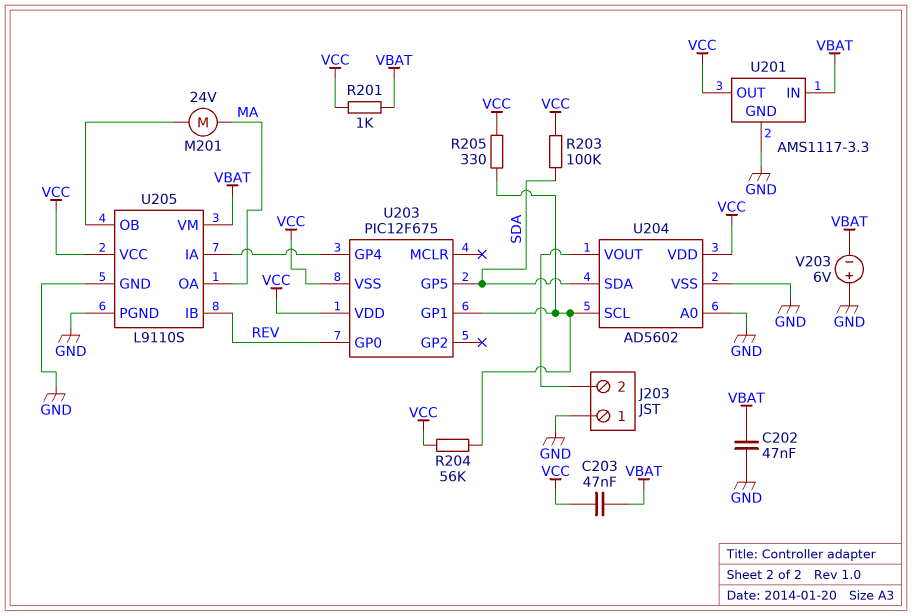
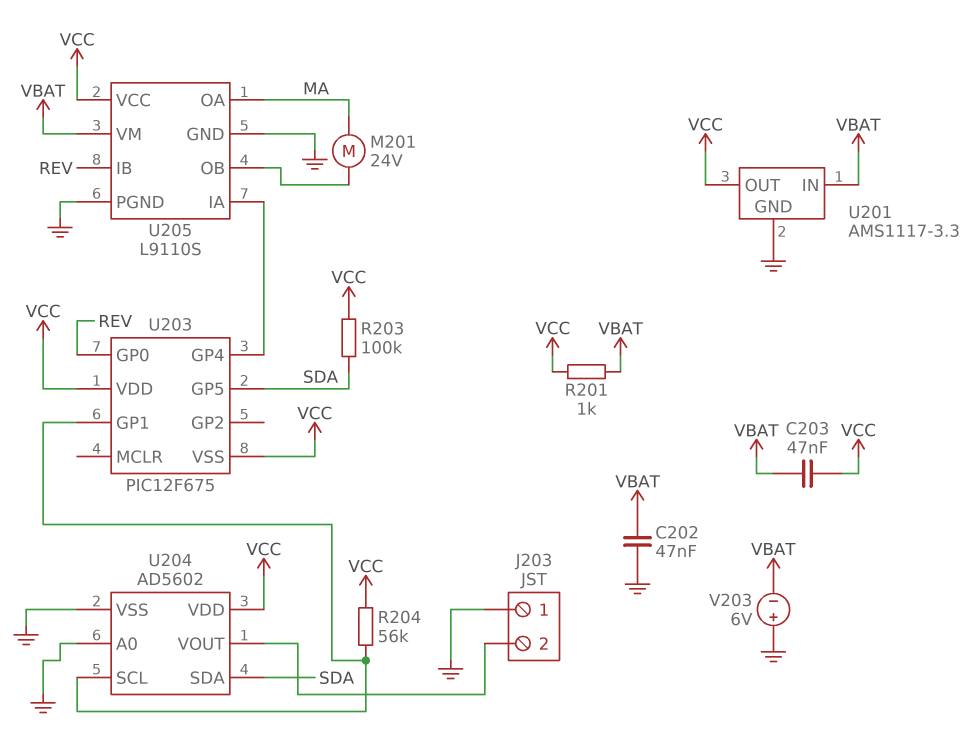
R205: 330 (U203/GP1, VCC) -> none

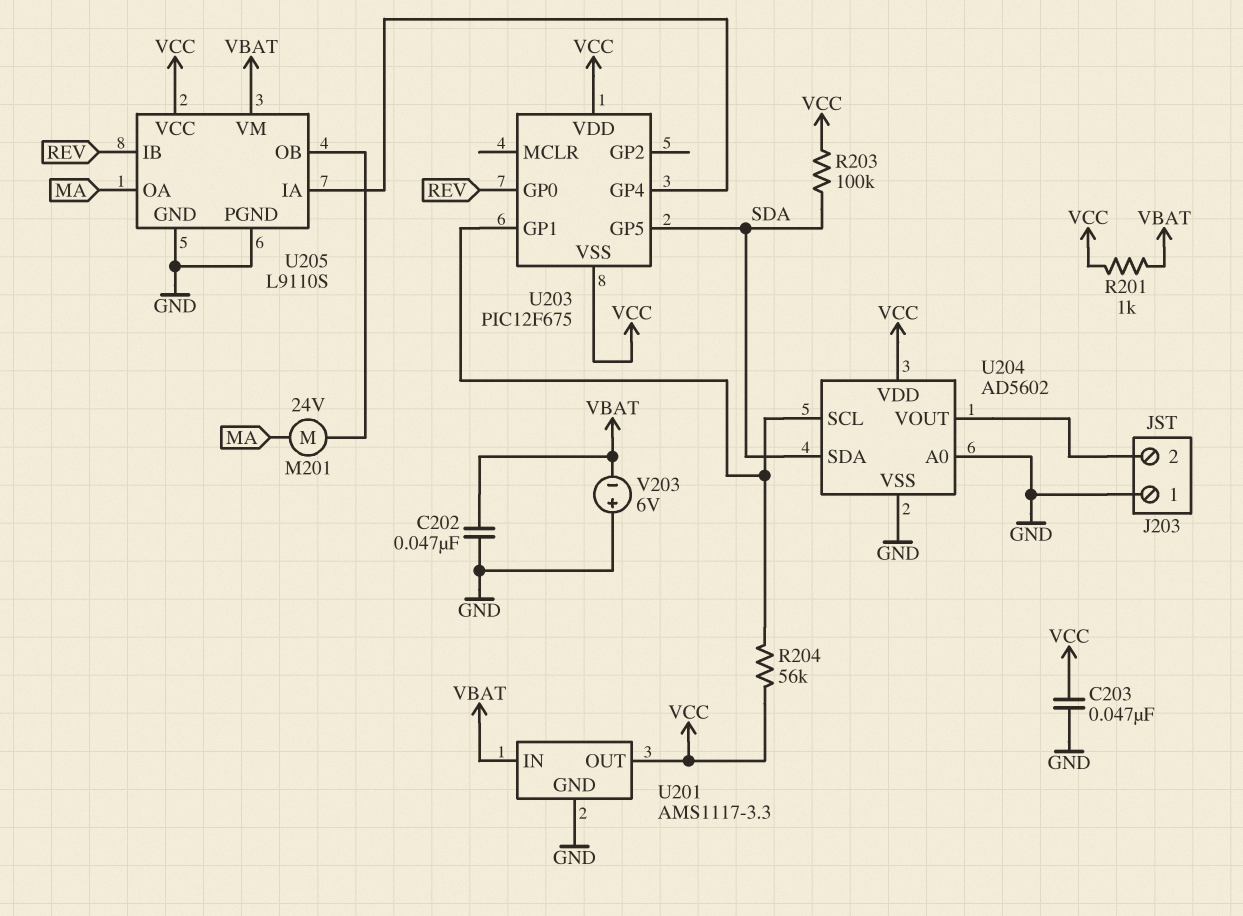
C203: 47nF (VBAT, VCC) -> 47nF (GND, VCC)

